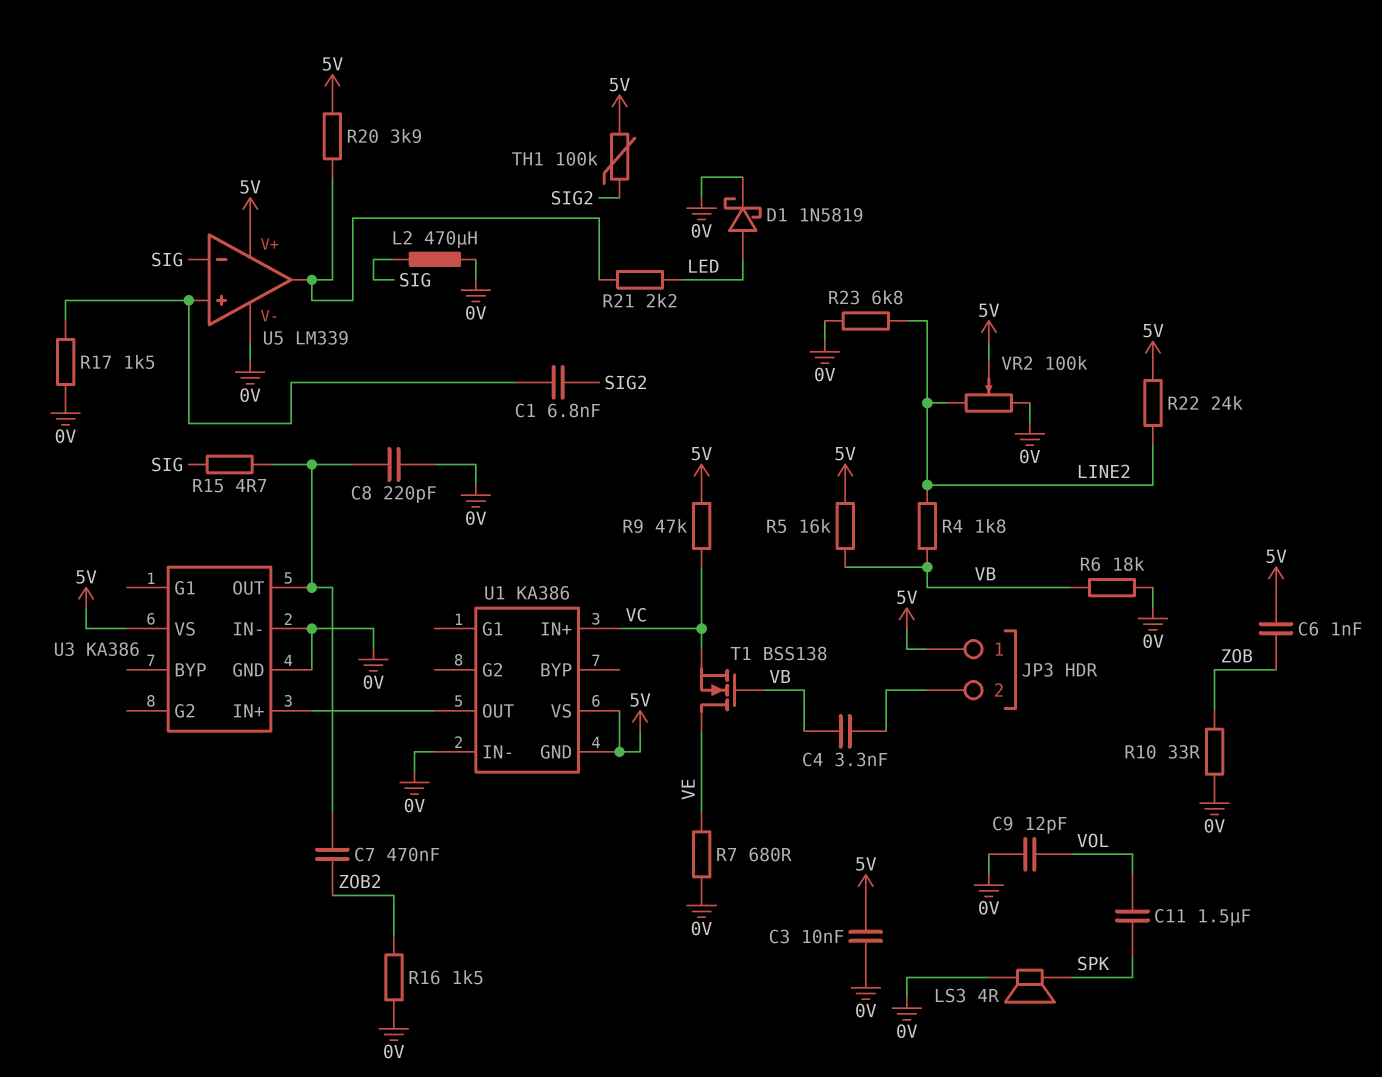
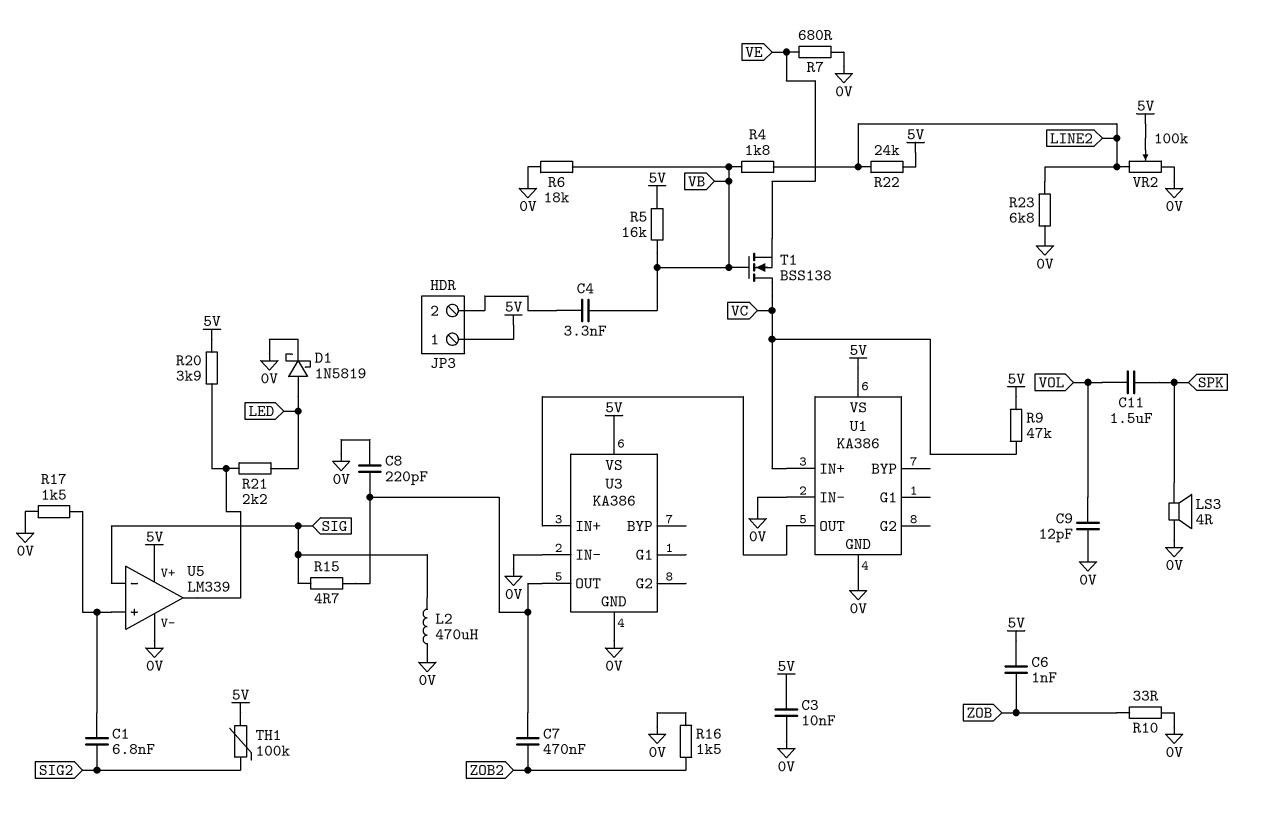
T1: NMOS BSS138 (G VB, D VE, S VC) -> NMOS BSS138 (G VB, D VC, S VE)
U1 pin GND: 5V -> 0V

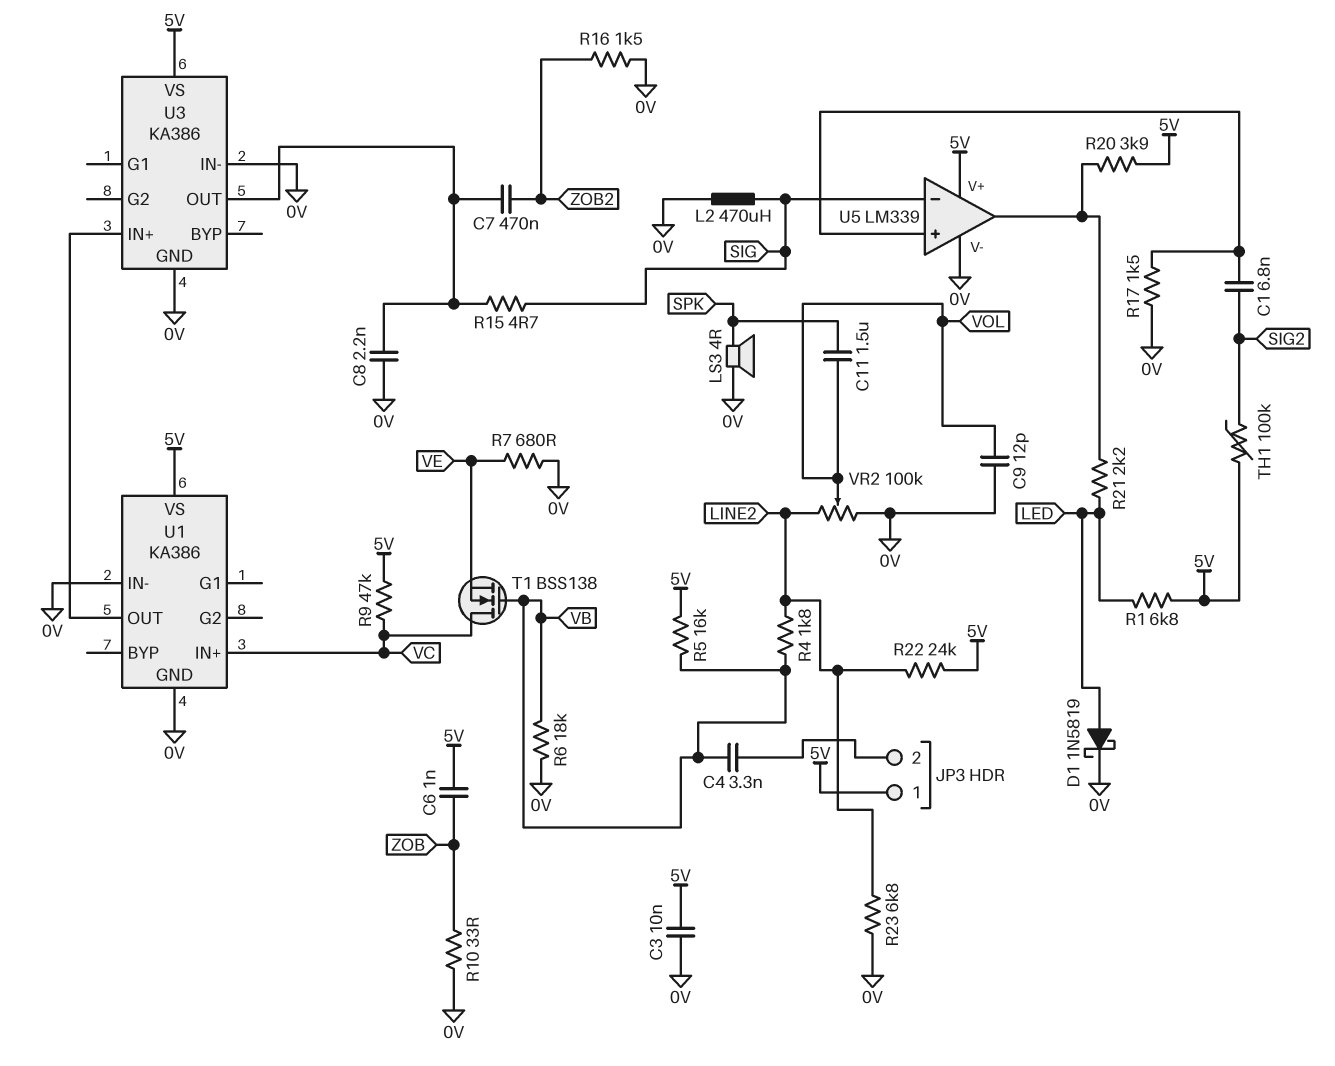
C8: 220pF (0V, U3/OUT) -> 2.2nF (0V, U3/OUT)
R1: none -> 6.8k (5V, LED)
VR2: 100k (0V, LINE2, wiper 5V) -> 100k (0V, LINE2, wiper VOL)

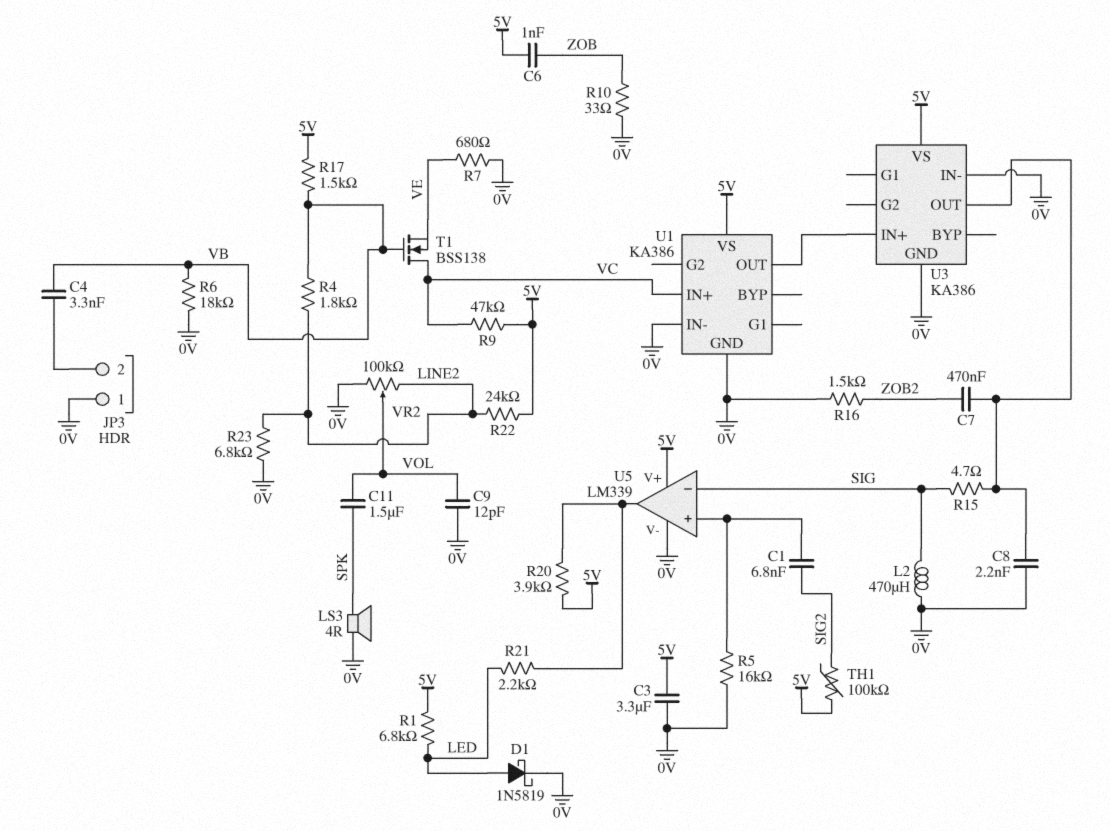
C3: 10nF (0V, 5V) -> 3.3uF (0V, 5V)
JP3 pin 1: 5V -> 0V
R5: 16k (5V, VB) -> 16k (0V, U5/in+)
R17: 1.5k (0V, U5/in+) -> 1.5k (5V, VB)

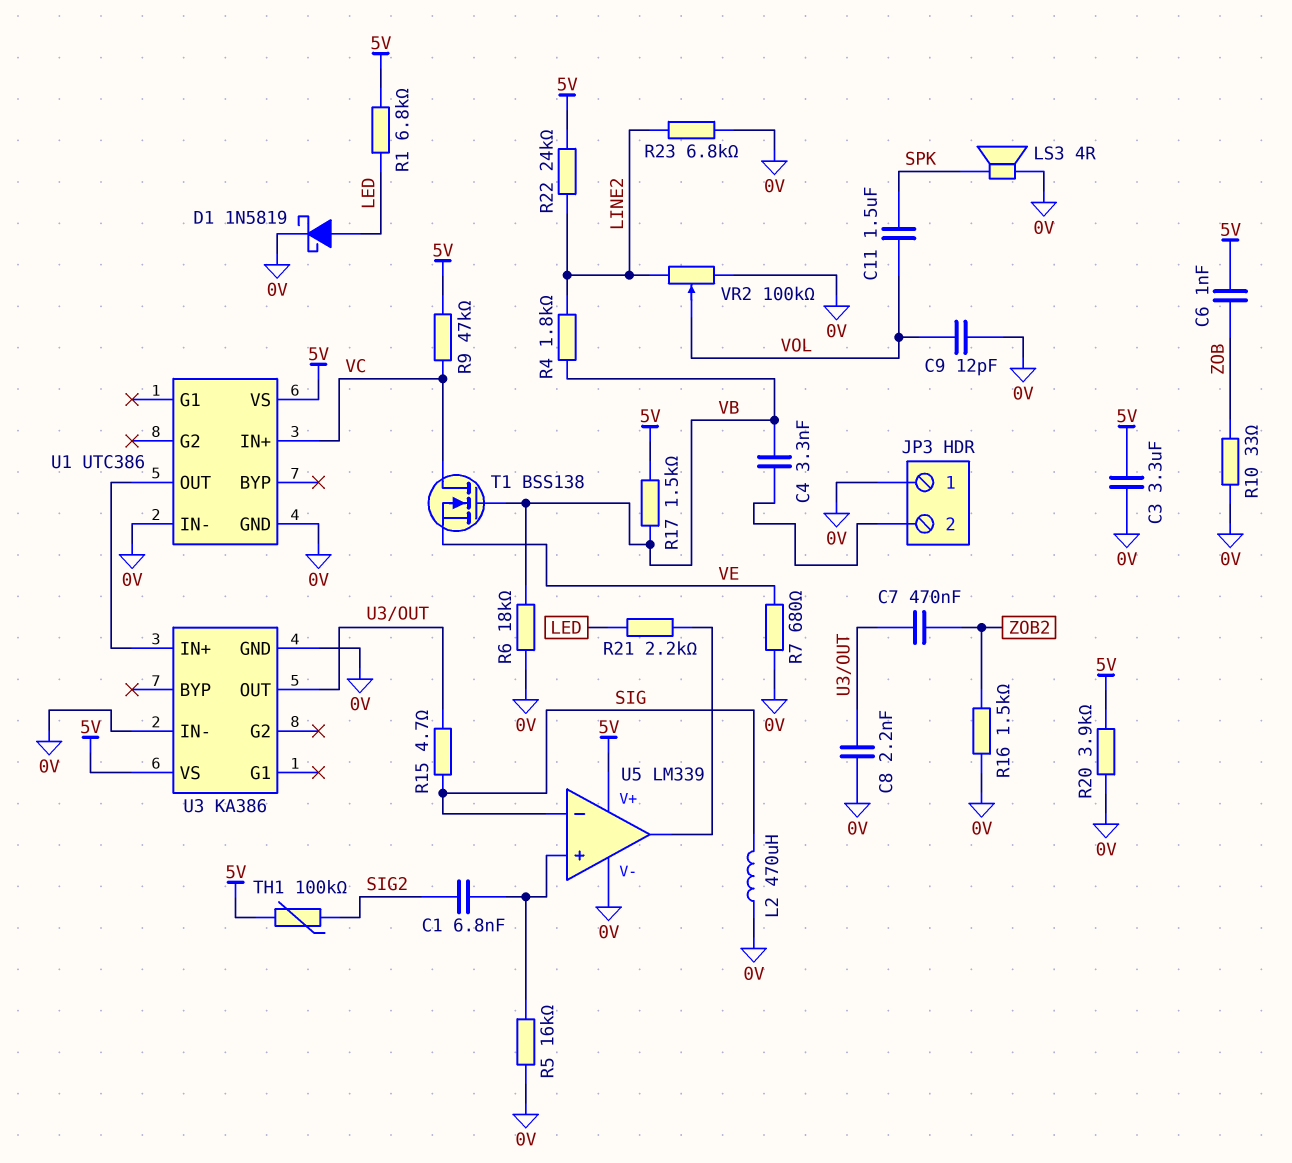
R20: 3.9k (5V, U5/out) -> 3.9k (0V, 5V)
U1: KA386 -> UTC386

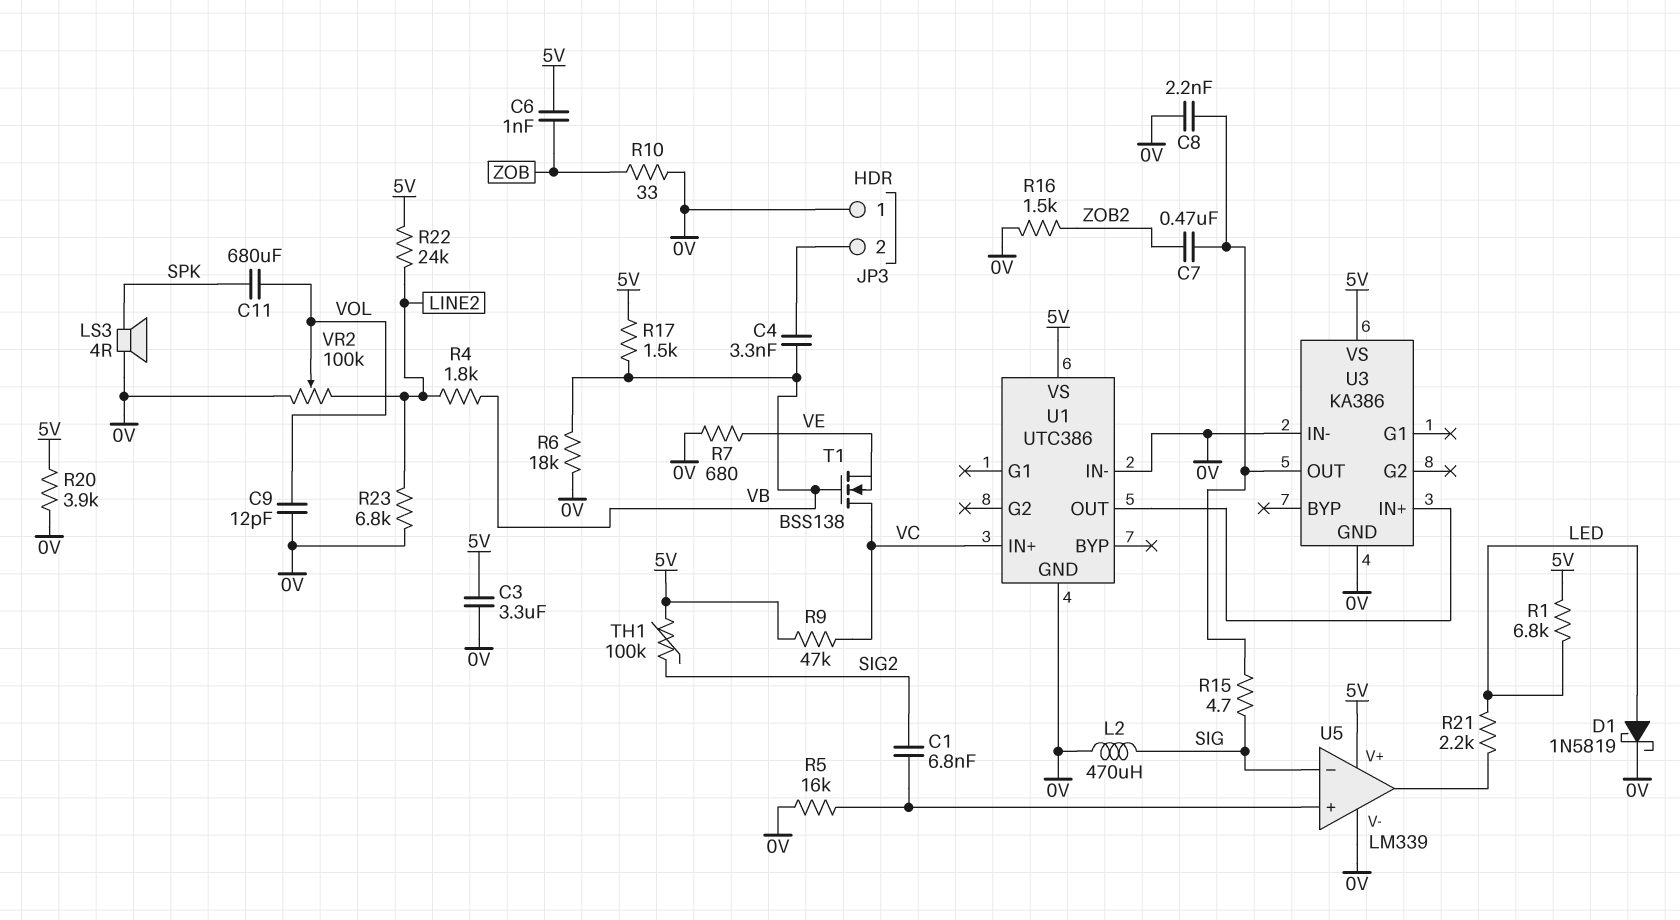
C11: 1.5uF (SPK, VOL) -> 680uF (SPK, VOL)

